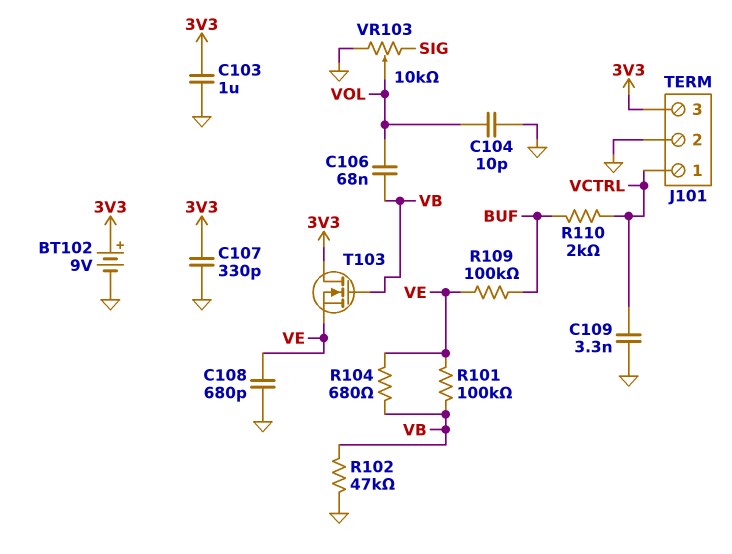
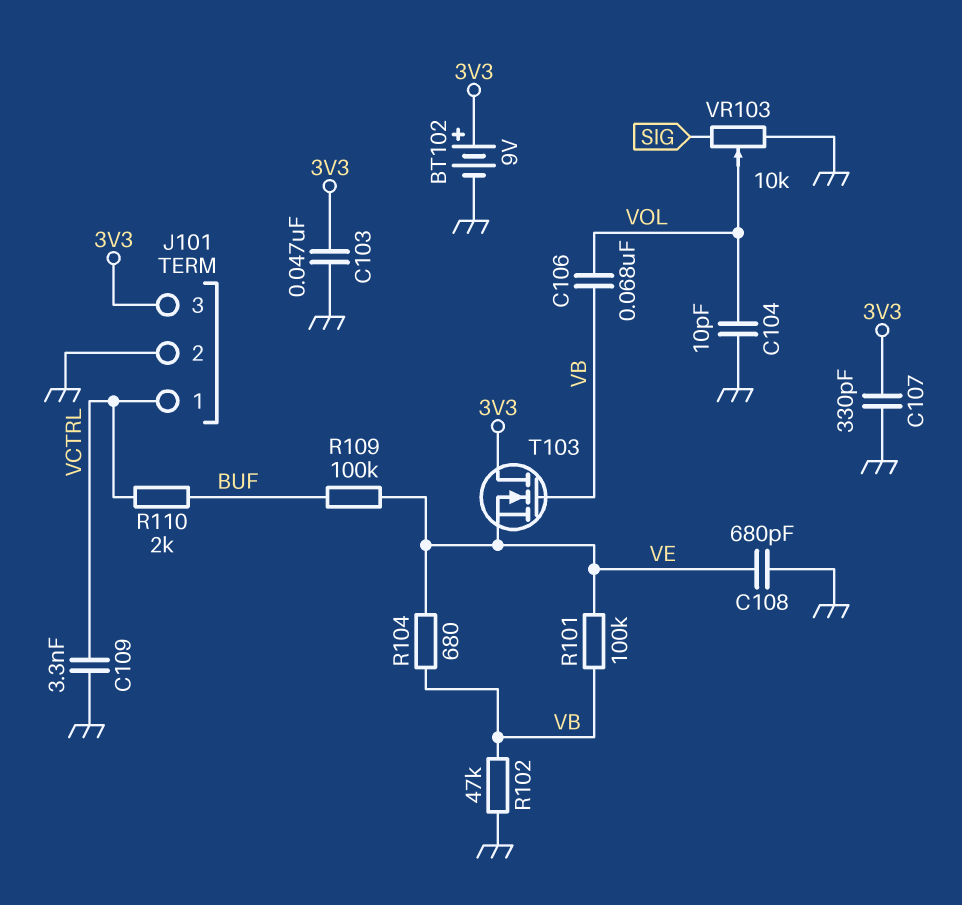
C103: 1uF (3V3, GND) -> 47nF (3V3, GND)

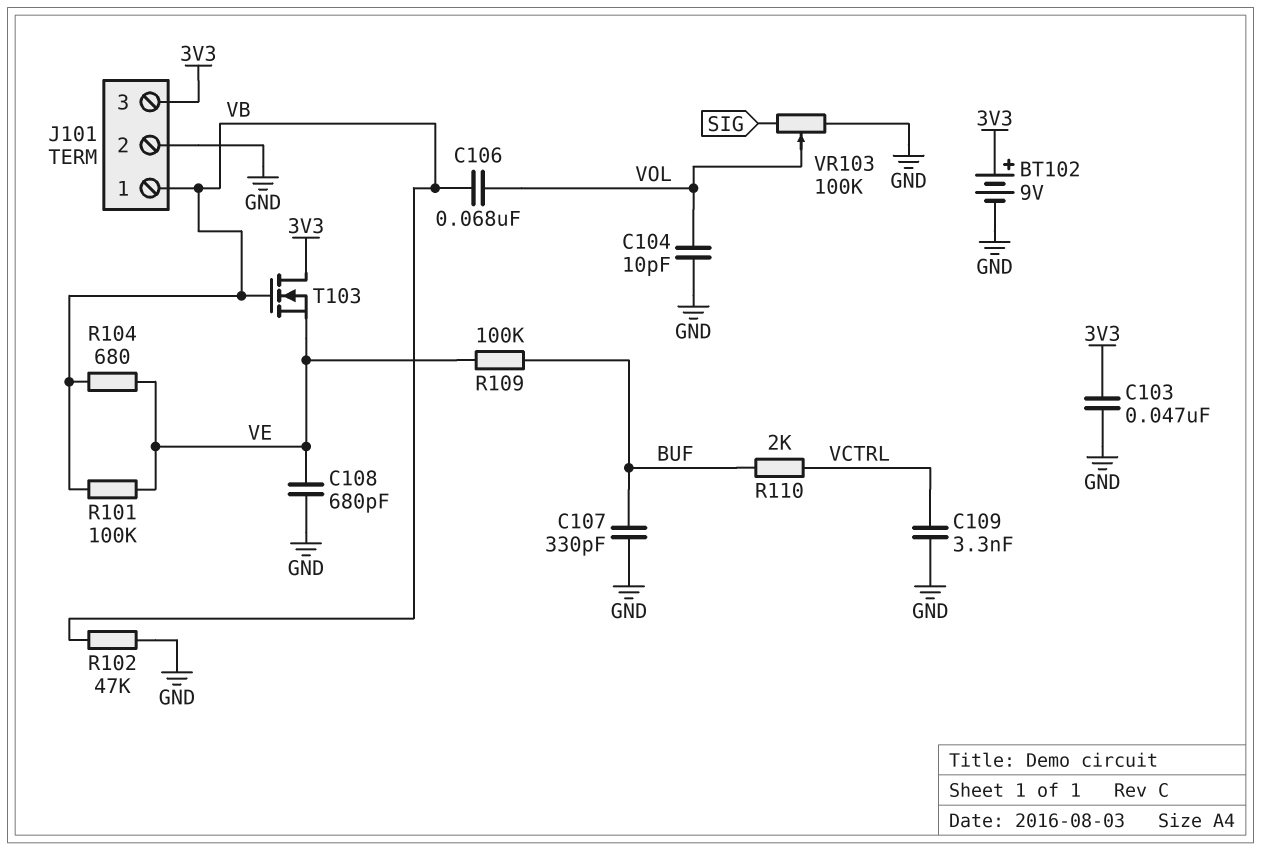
C107: 330pF (3V3, GND) -> 330pF (BUF, GND)
J101 pin 1: VCTRL -> VB
VR103: 10k (GND, SIG, wiper VOL) -> 100k (GND, SIG, wiper VOL)

